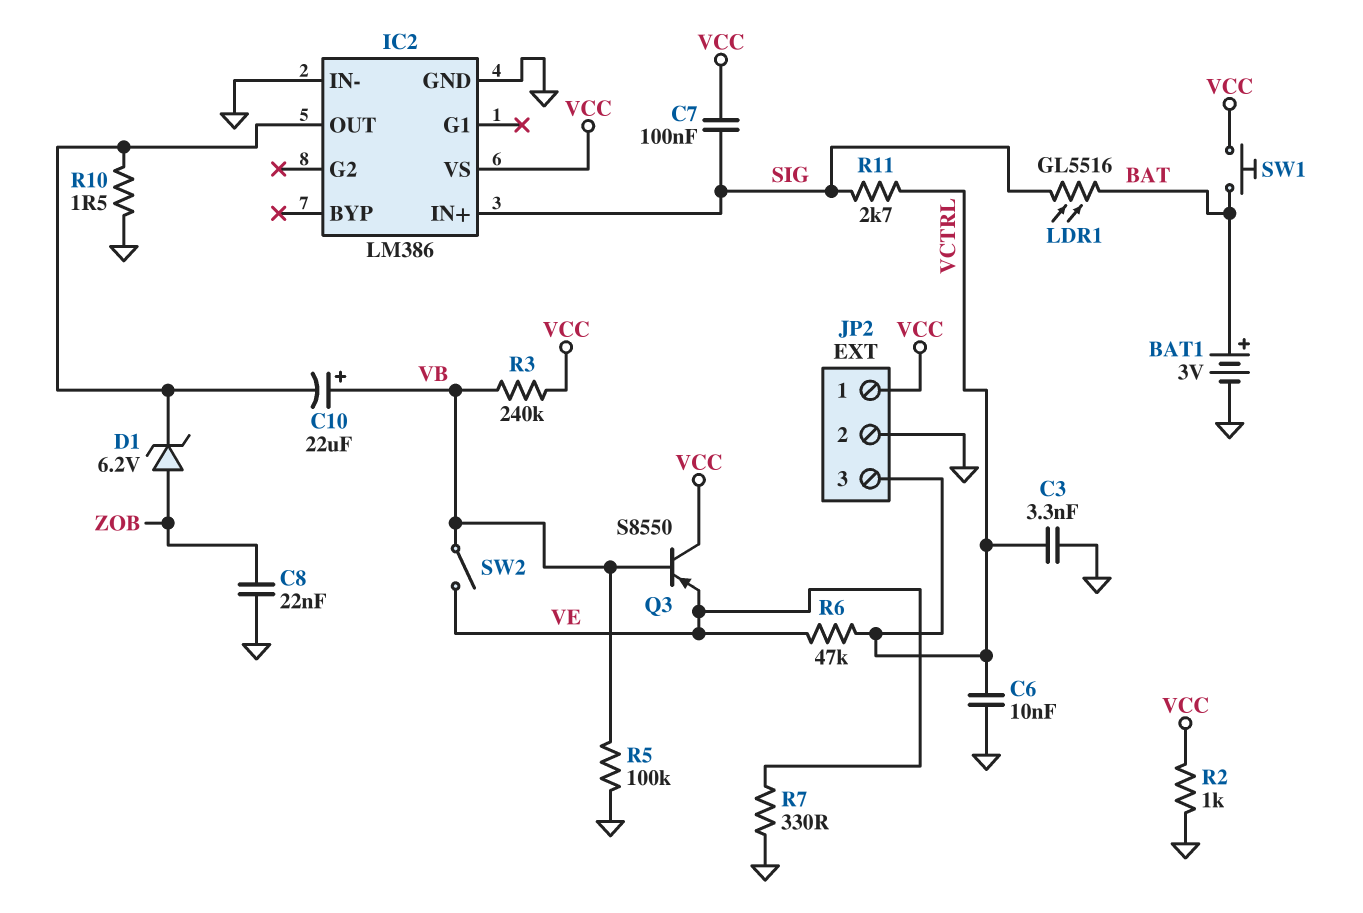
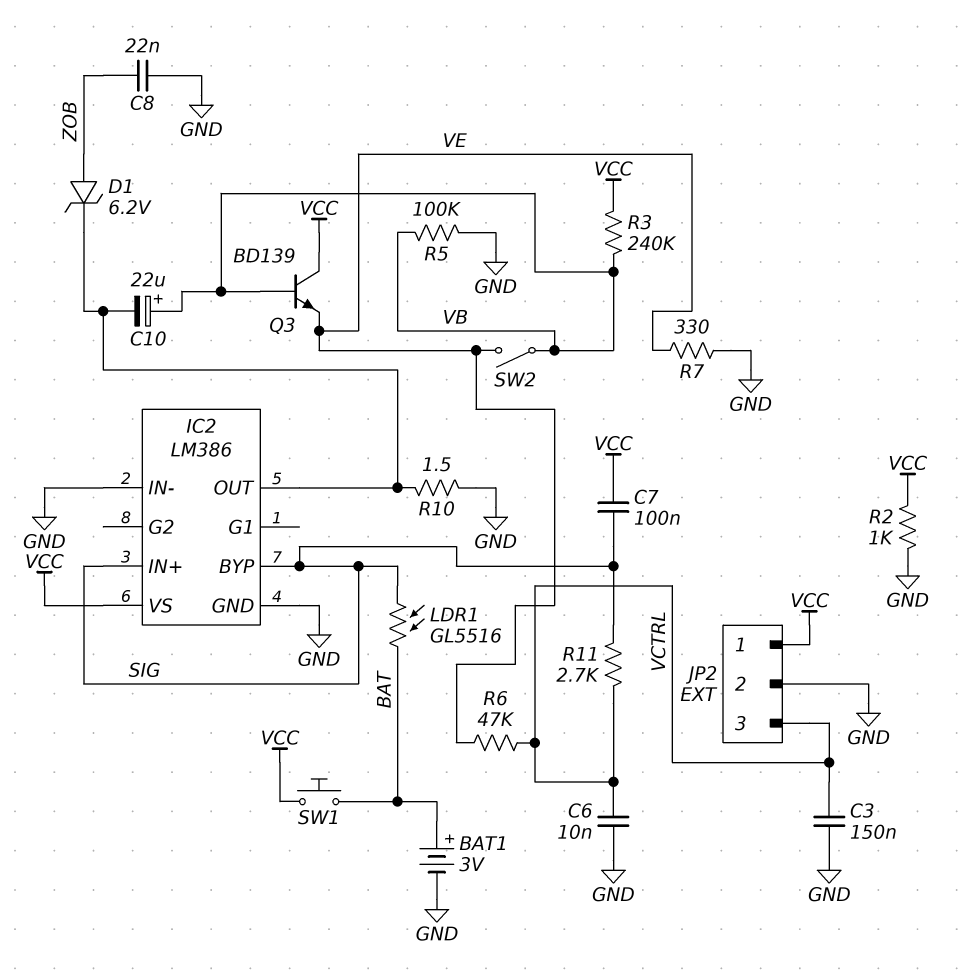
C3: 3.3nF (GND, VCTRL) -> 150nF (GND, VCTRL)
IC2 pin BYP: none -> SIG
Q3: PNP S8550 (B VB, C VCC, E VE) -> NPN BD139 (B VB, C VCC, E VE)

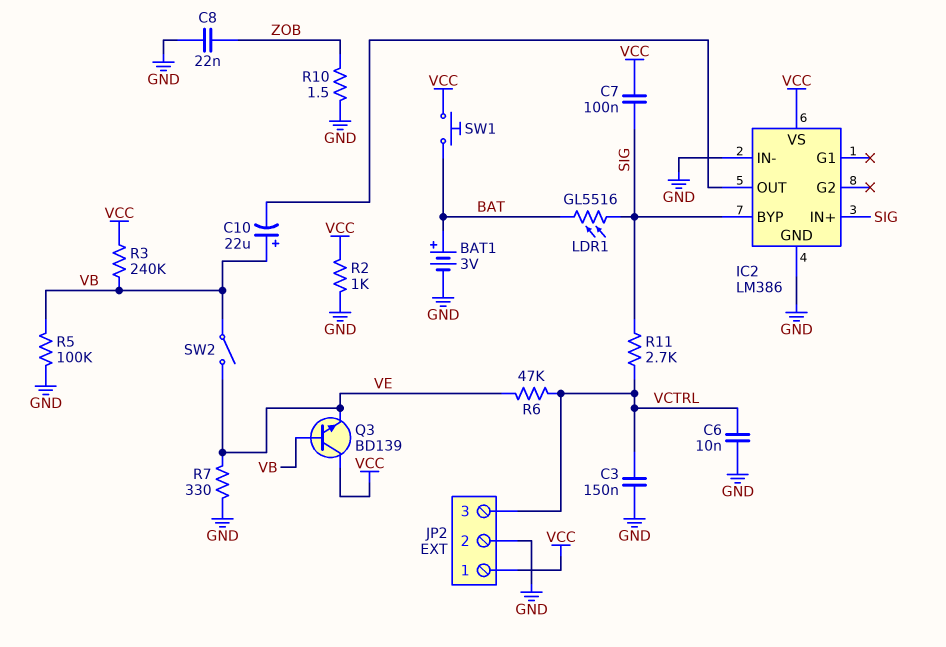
D1: zener 6.2V (A ZOB, K IC2/OUT) -> none
R10: 1.5 (GND, IC2/OUT) -> 1.5 (GND, ZOB)

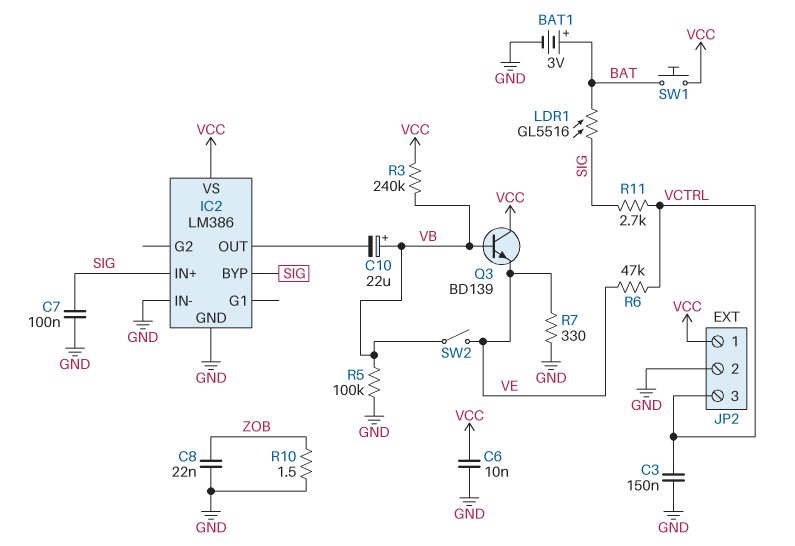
C6: 10nF (GND, VCTRL) -> 10nF (GND, VCC)
C7: 100nF (SIG, VCC) -> 100nF (GND, SIG)
R2: 1k (GND, VCC) -> none

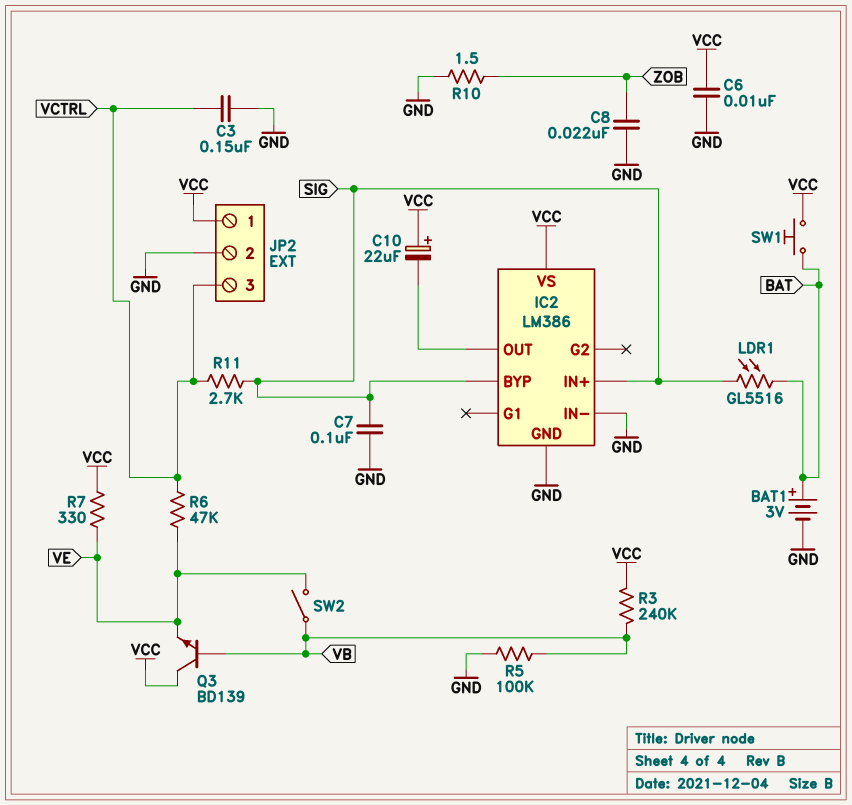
C10: 22uF (plus VB, minus IC2/OUT) -> 22uF (plus VCC, minus IC2/OUT)
R7: 330 (GND, VE) -> 330 (VCC, VE)

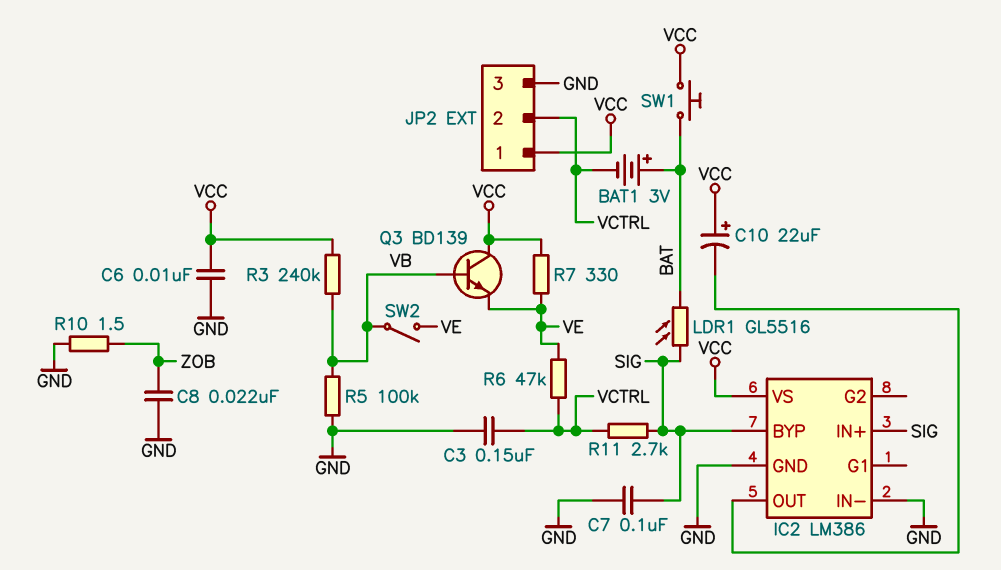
BAT1: 3V (plus BAT, minus GND) -> 3V (plus BAT, minus VCTRL)
JP2 pin 2: GND -> VCTRL
JP2 pin 3: VCTRL -> GND

